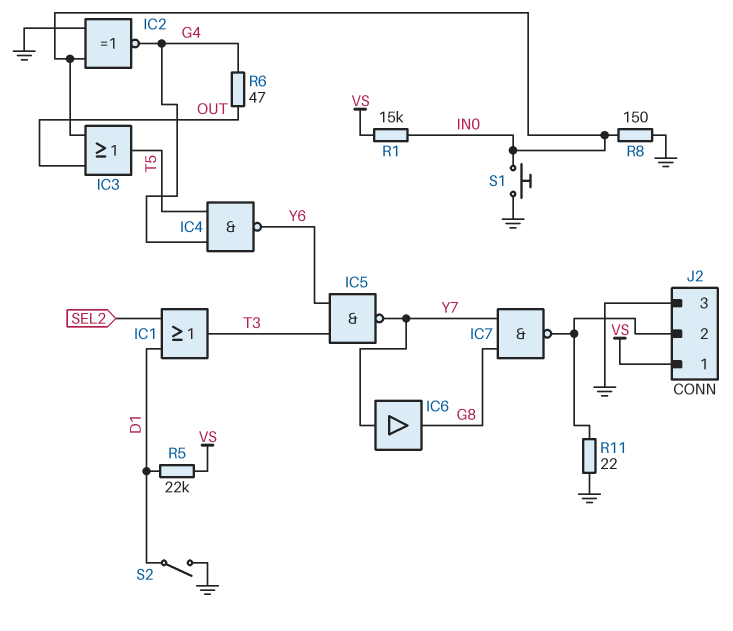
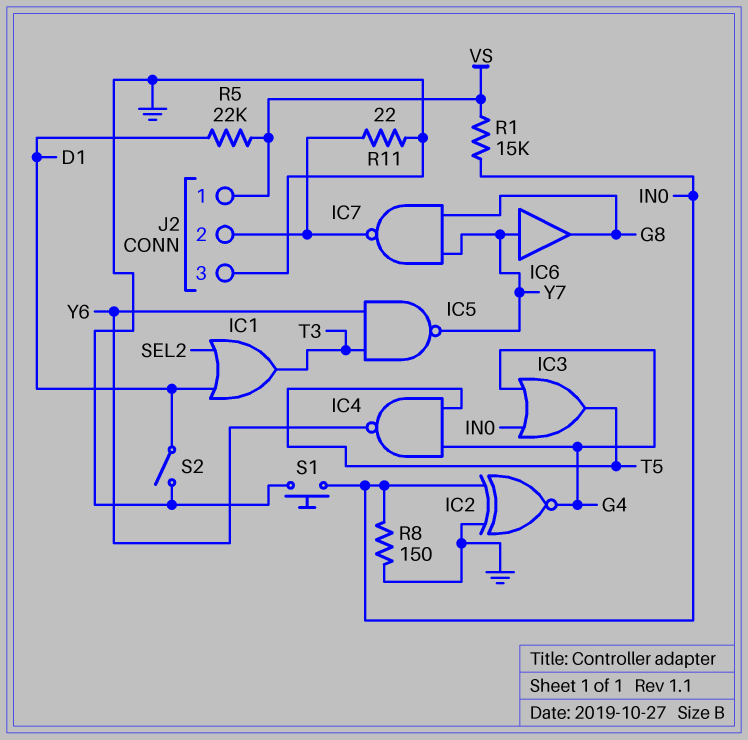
IC3: OR (in IN0, in OUT, out T5) -> OR (in G4, in IN0, out T5)
R6: 47 (G4, OUT) -> none

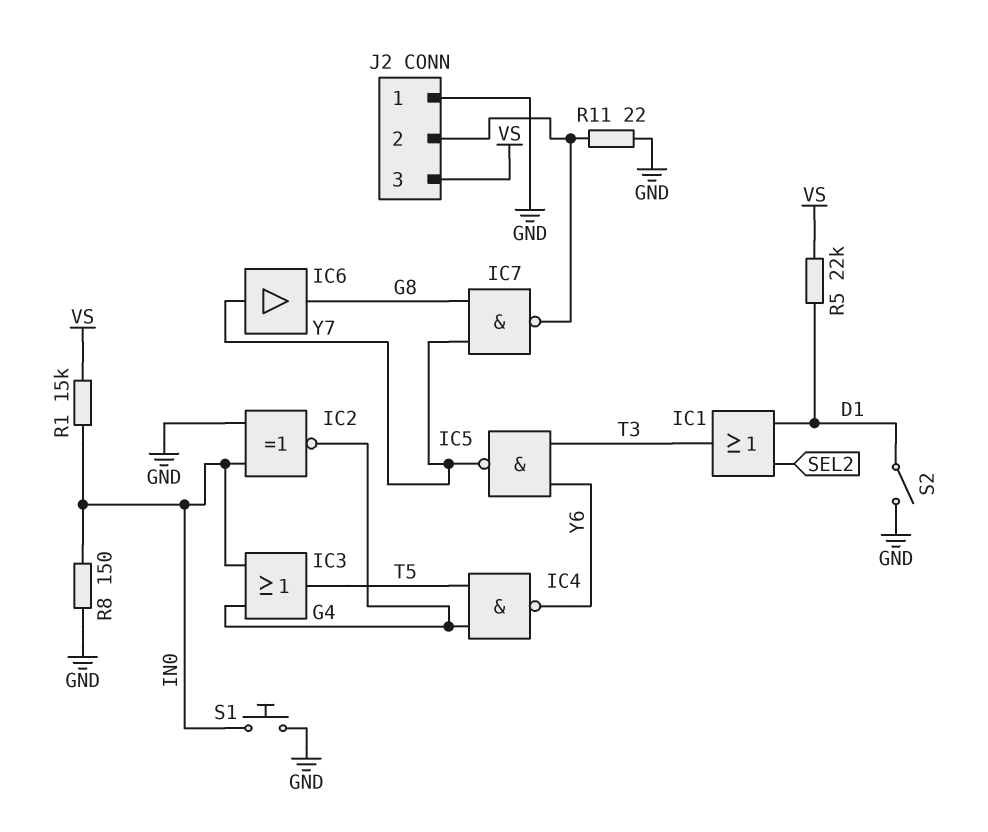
J2 pin 1: VS -> GND
J2 pin 3: GND -> VS

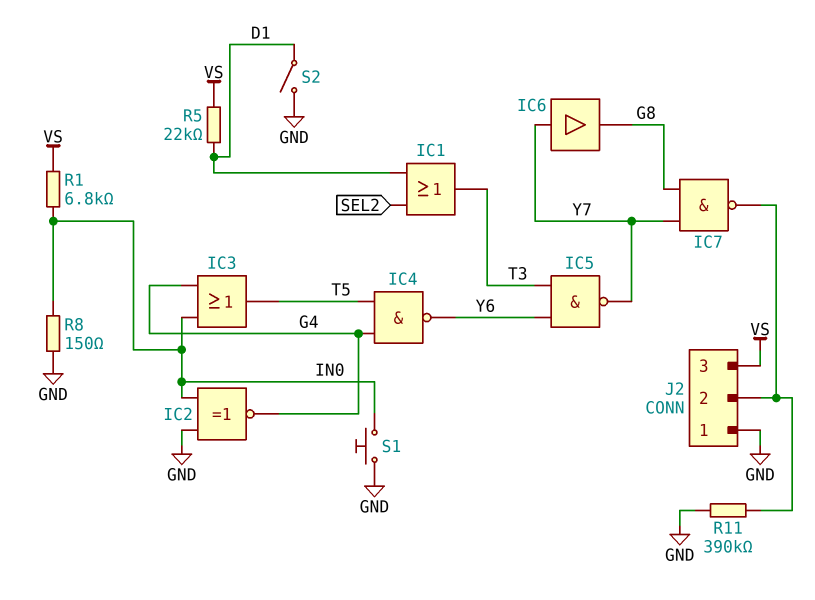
R1: 15k (IN0, VS) -> 6.8k (IN0, VS)
R11: 22 (GND, J2/2) -> 390k (GND, J2/2)

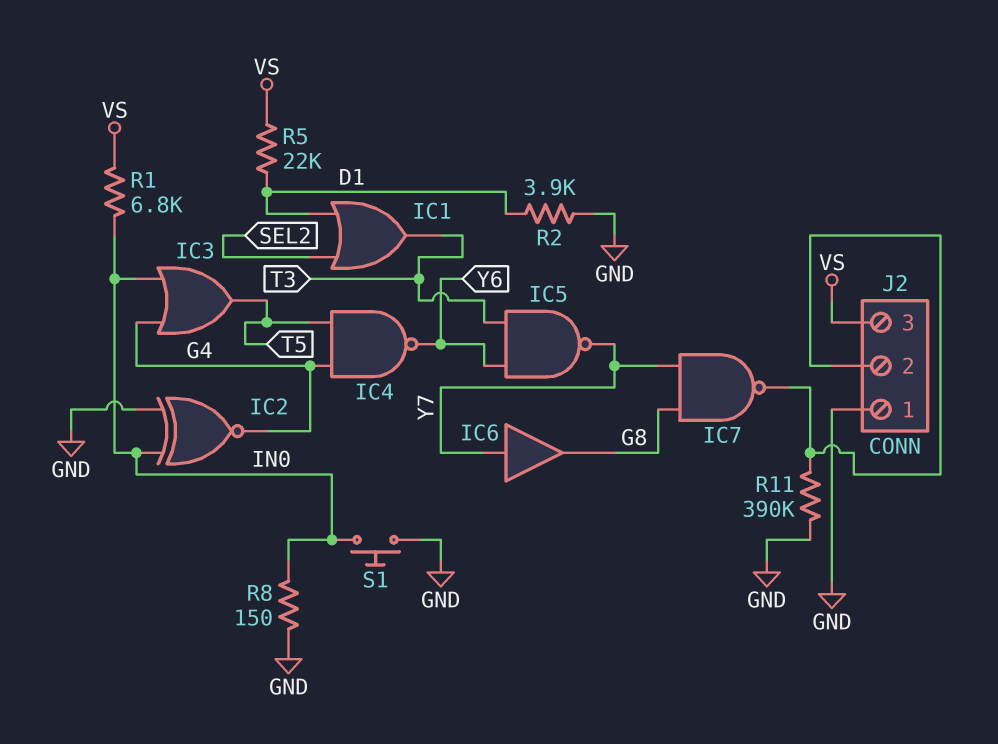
R2: none -> 3.9k (D1, GND)
S2: switch (D1, GND) -> none

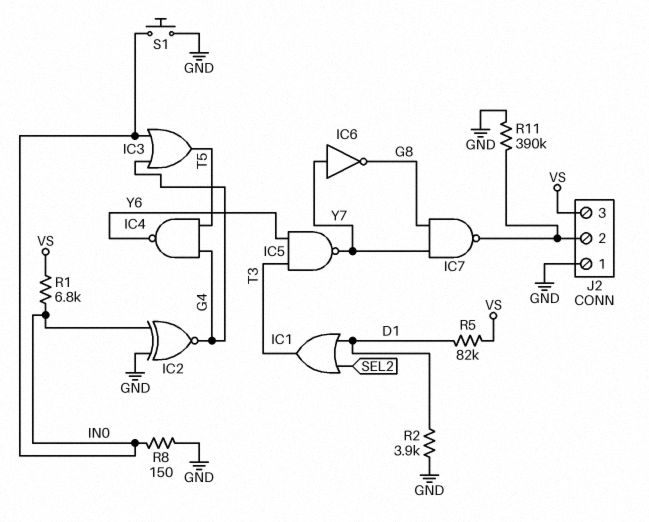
IC6: buffer (in Y7, out G8) -> NOT (in Y7, out G8)
R5: 22k (D1, VS) -> 82k (D1, VS)

